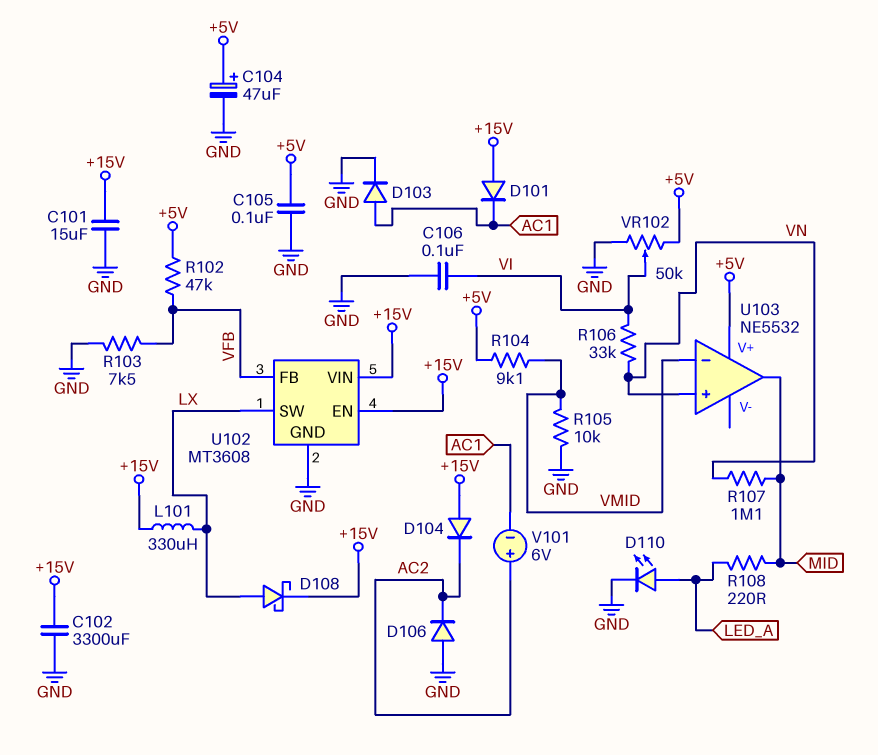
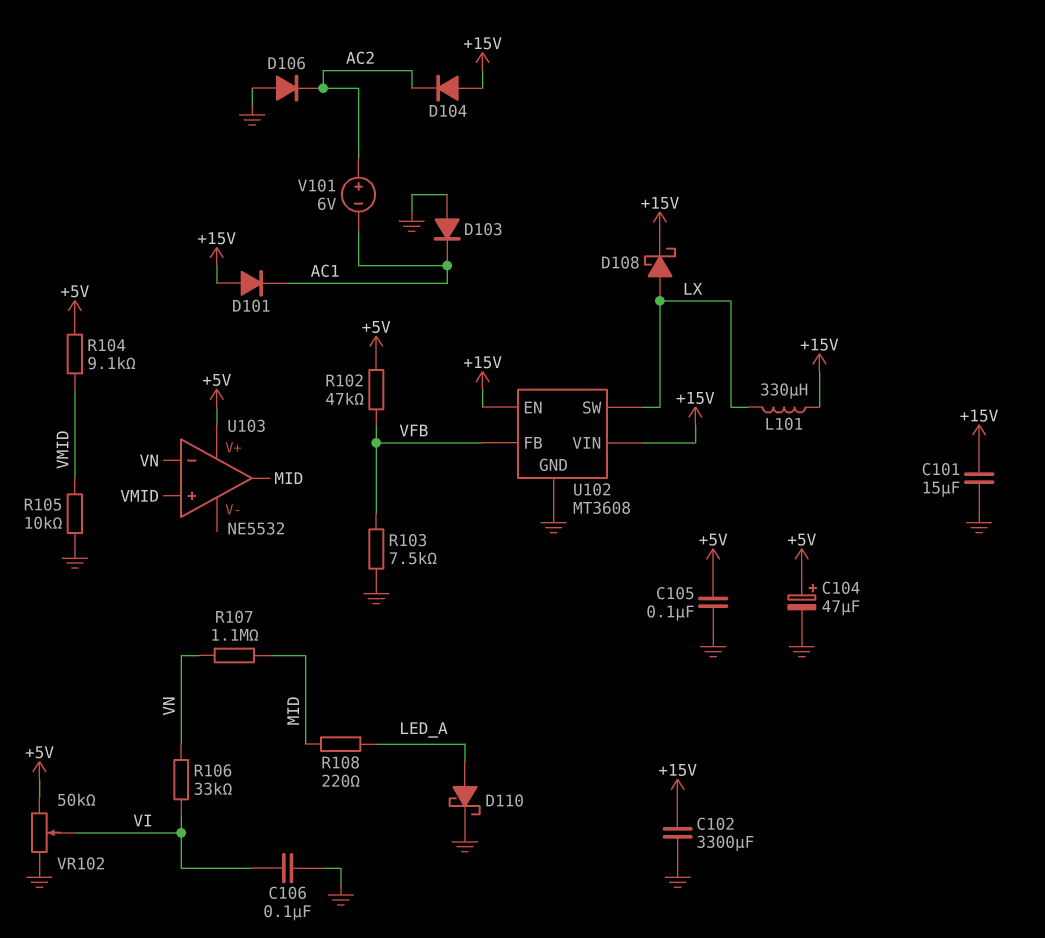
D103: diode (A AC1, K GND) -> diode (A GND, K AC1)
D110: LED (A LED_A, K GND) -> schottky (A LED_A, K GND)
U103 pin in+: VN -> VMID
U103 pin in-: VMID -> VN

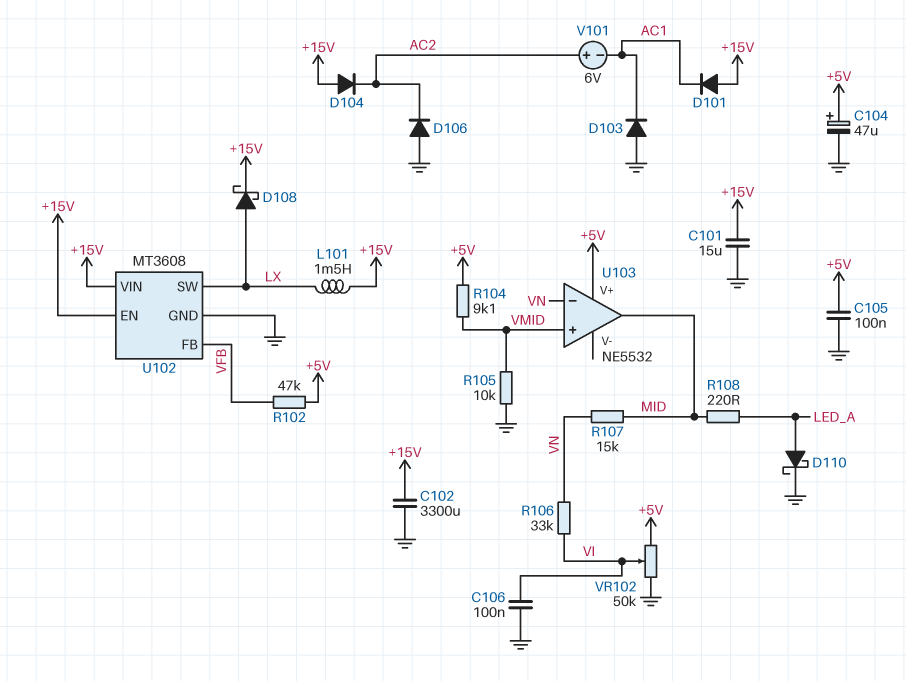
L101: 330uH (+15V, LX) -> 1.5mH (+15V, LX)
R103: 7.5k (GND, VFB) -> none
R107: 1.1M (MID, VN) -> 15k (MID, VN)

